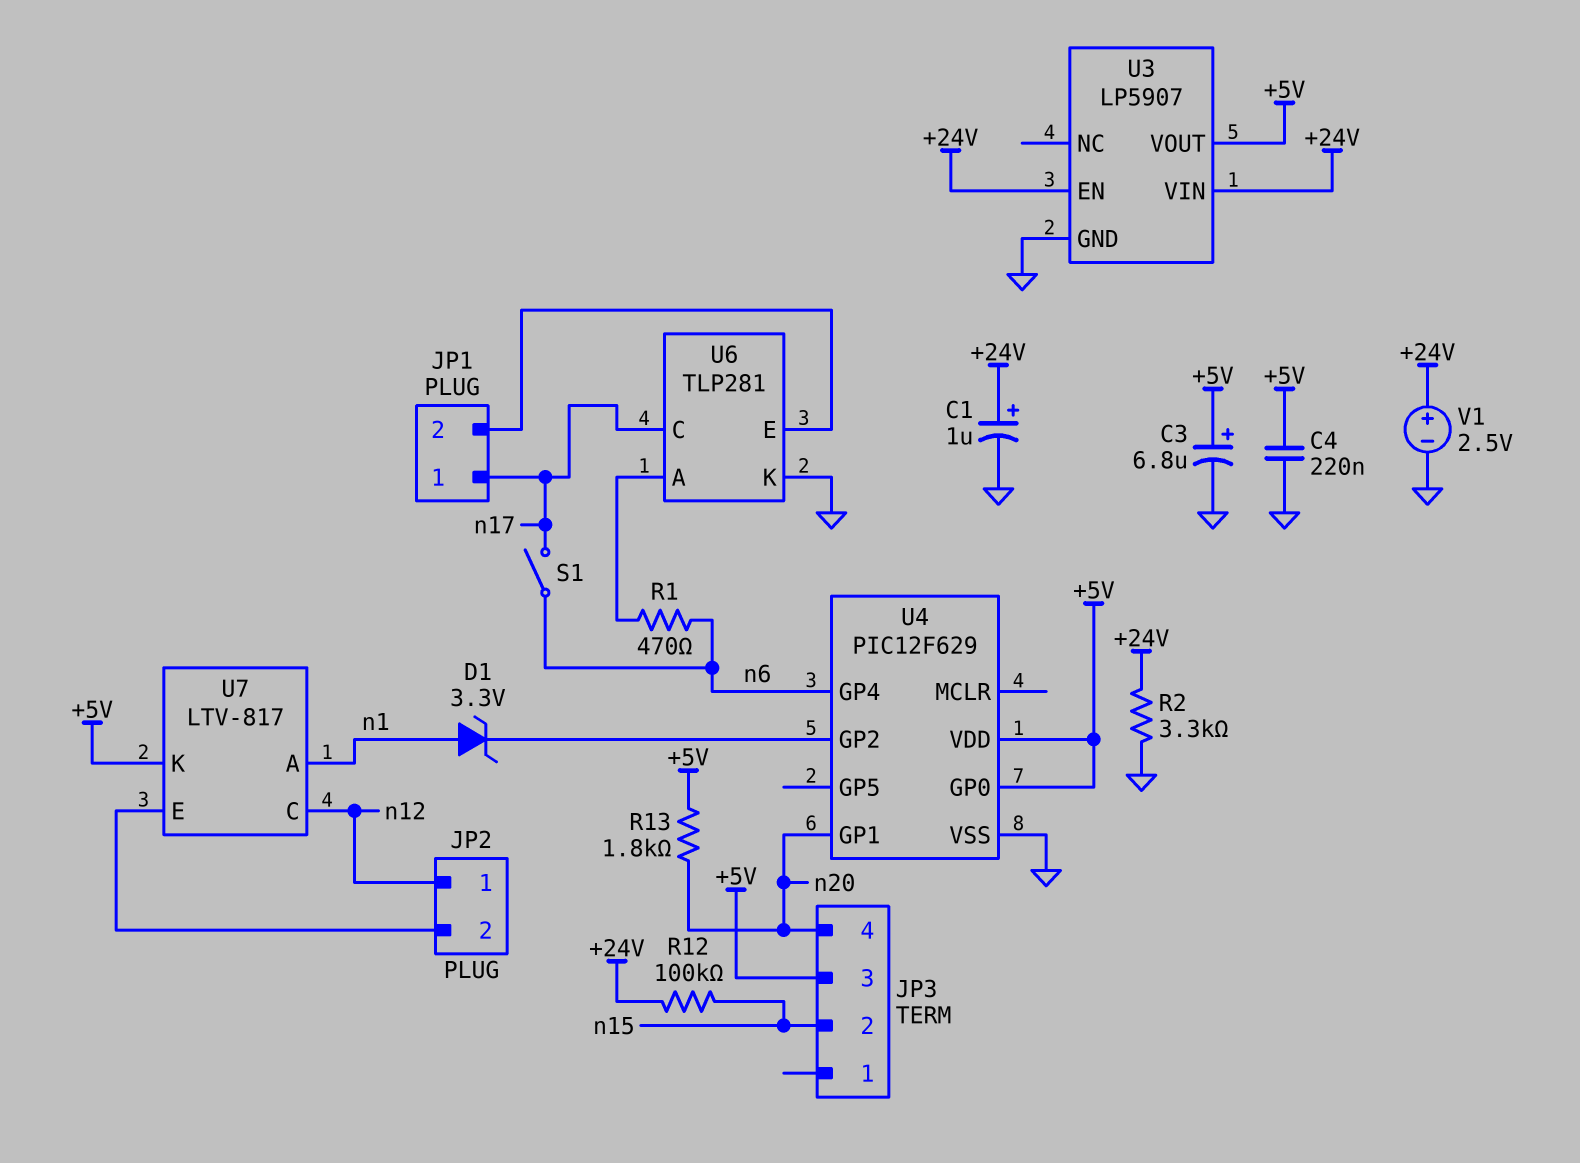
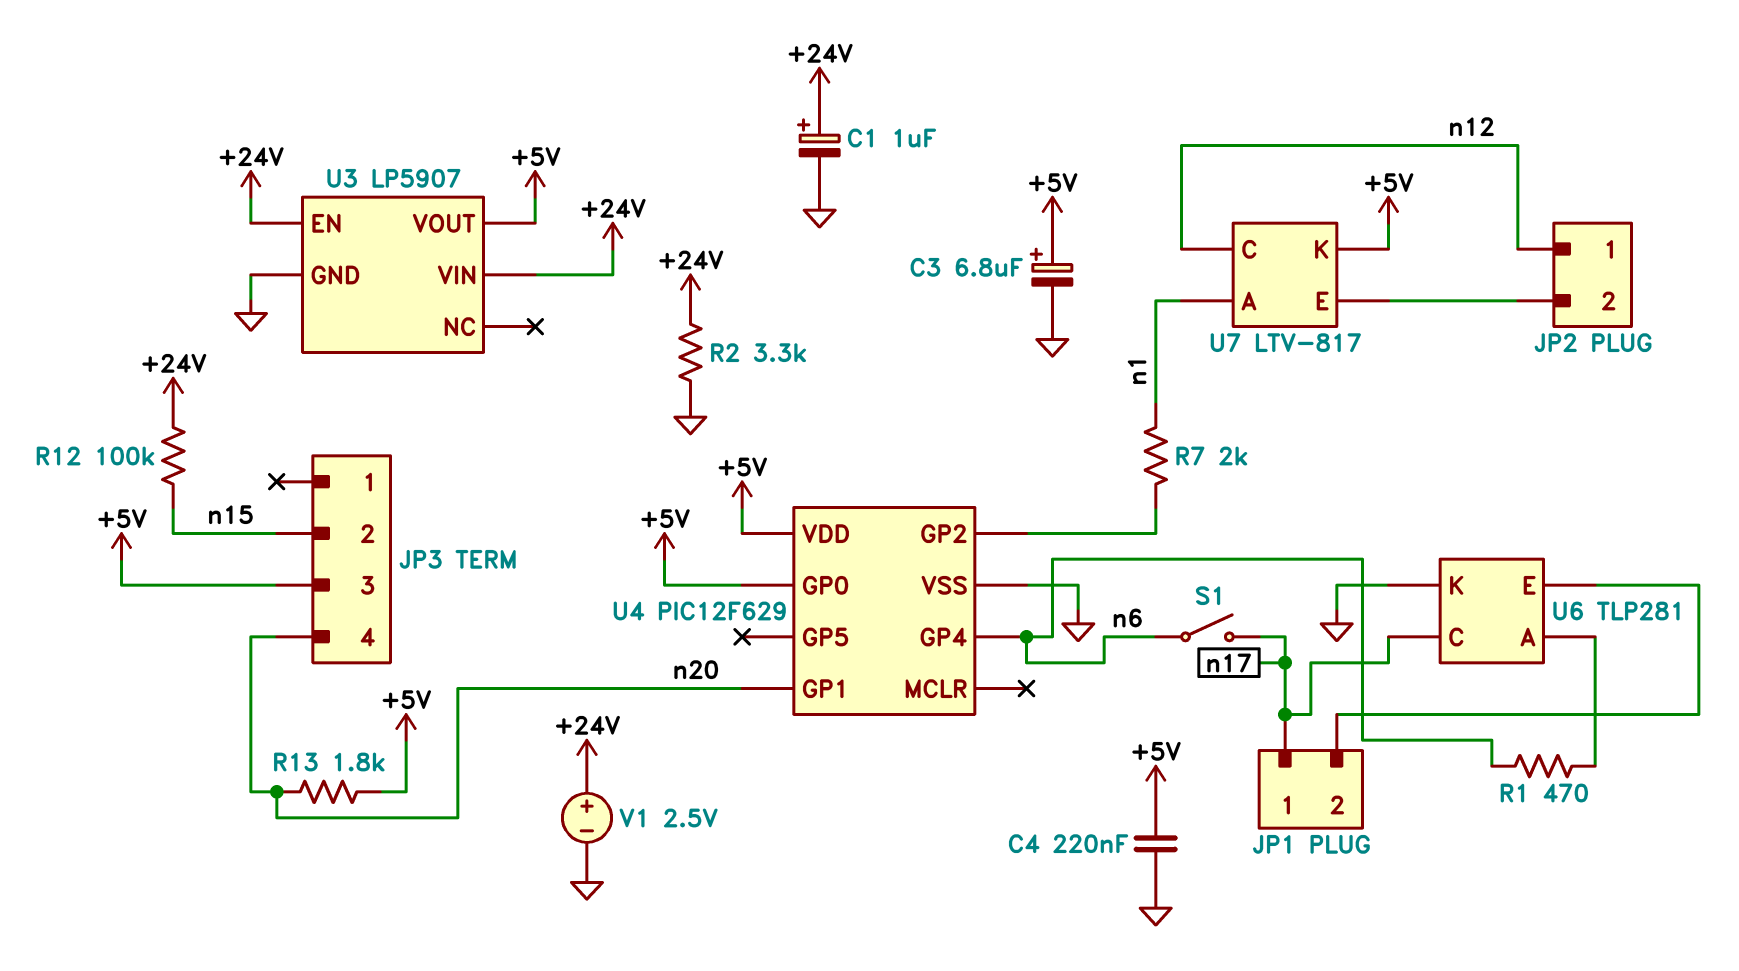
D1: zener 3.3V (A n1, K U4/GP2) -> none
R7: none -> 2k (U4/GP2, n1)

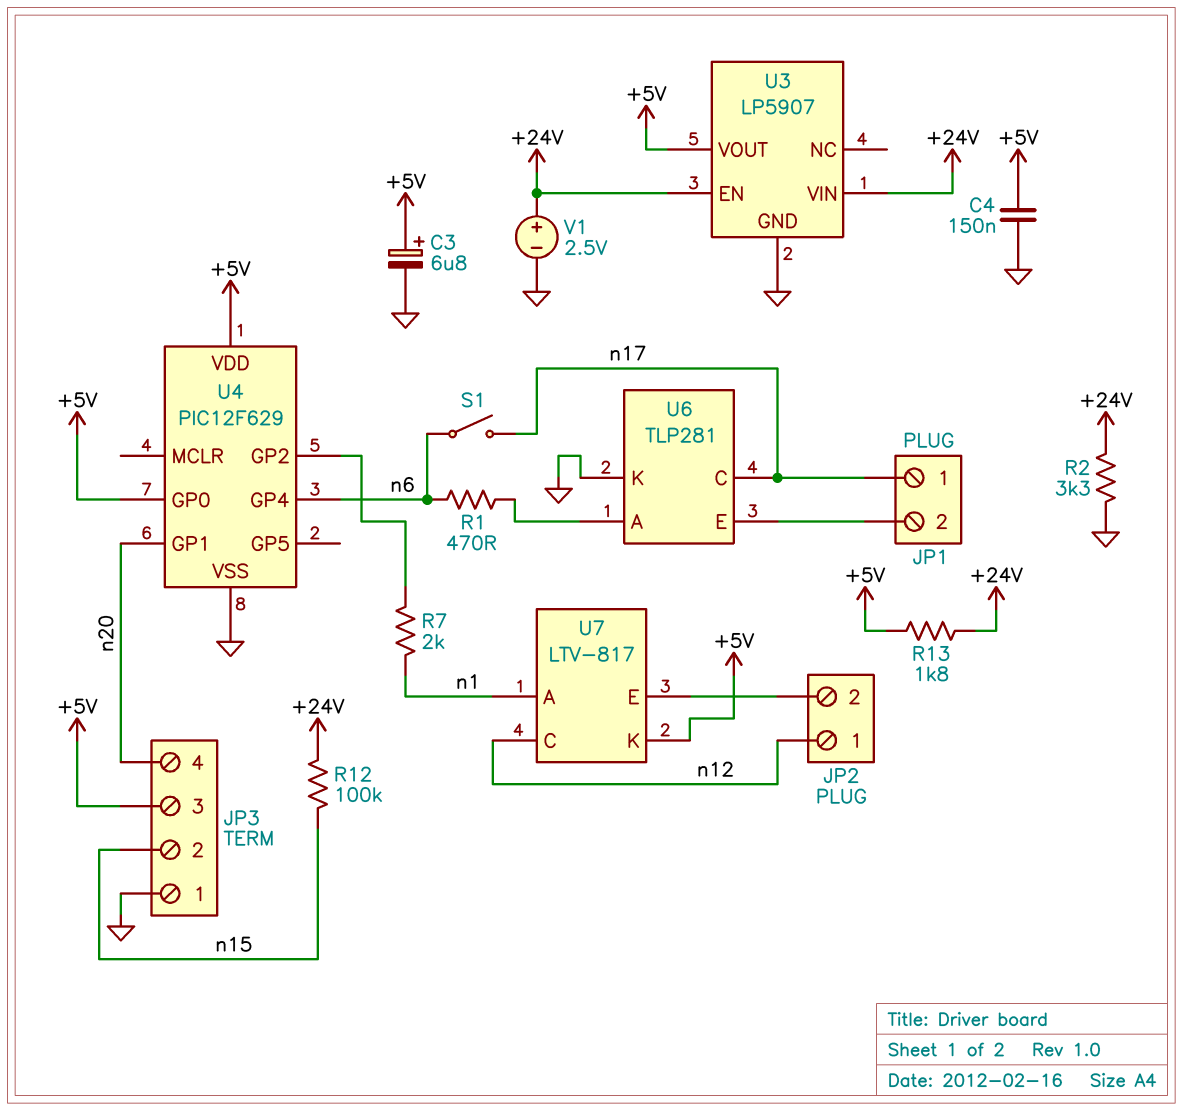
C1: 1uF (plus +24V, minus GND) -> none
C4: 220nF (+5V, GND) -> 150nF (+5V, GND)
JP3 pin 1: none -> GND
R13: 1.8k (+5V, n20) -> 1.8k (+5V, +24V)

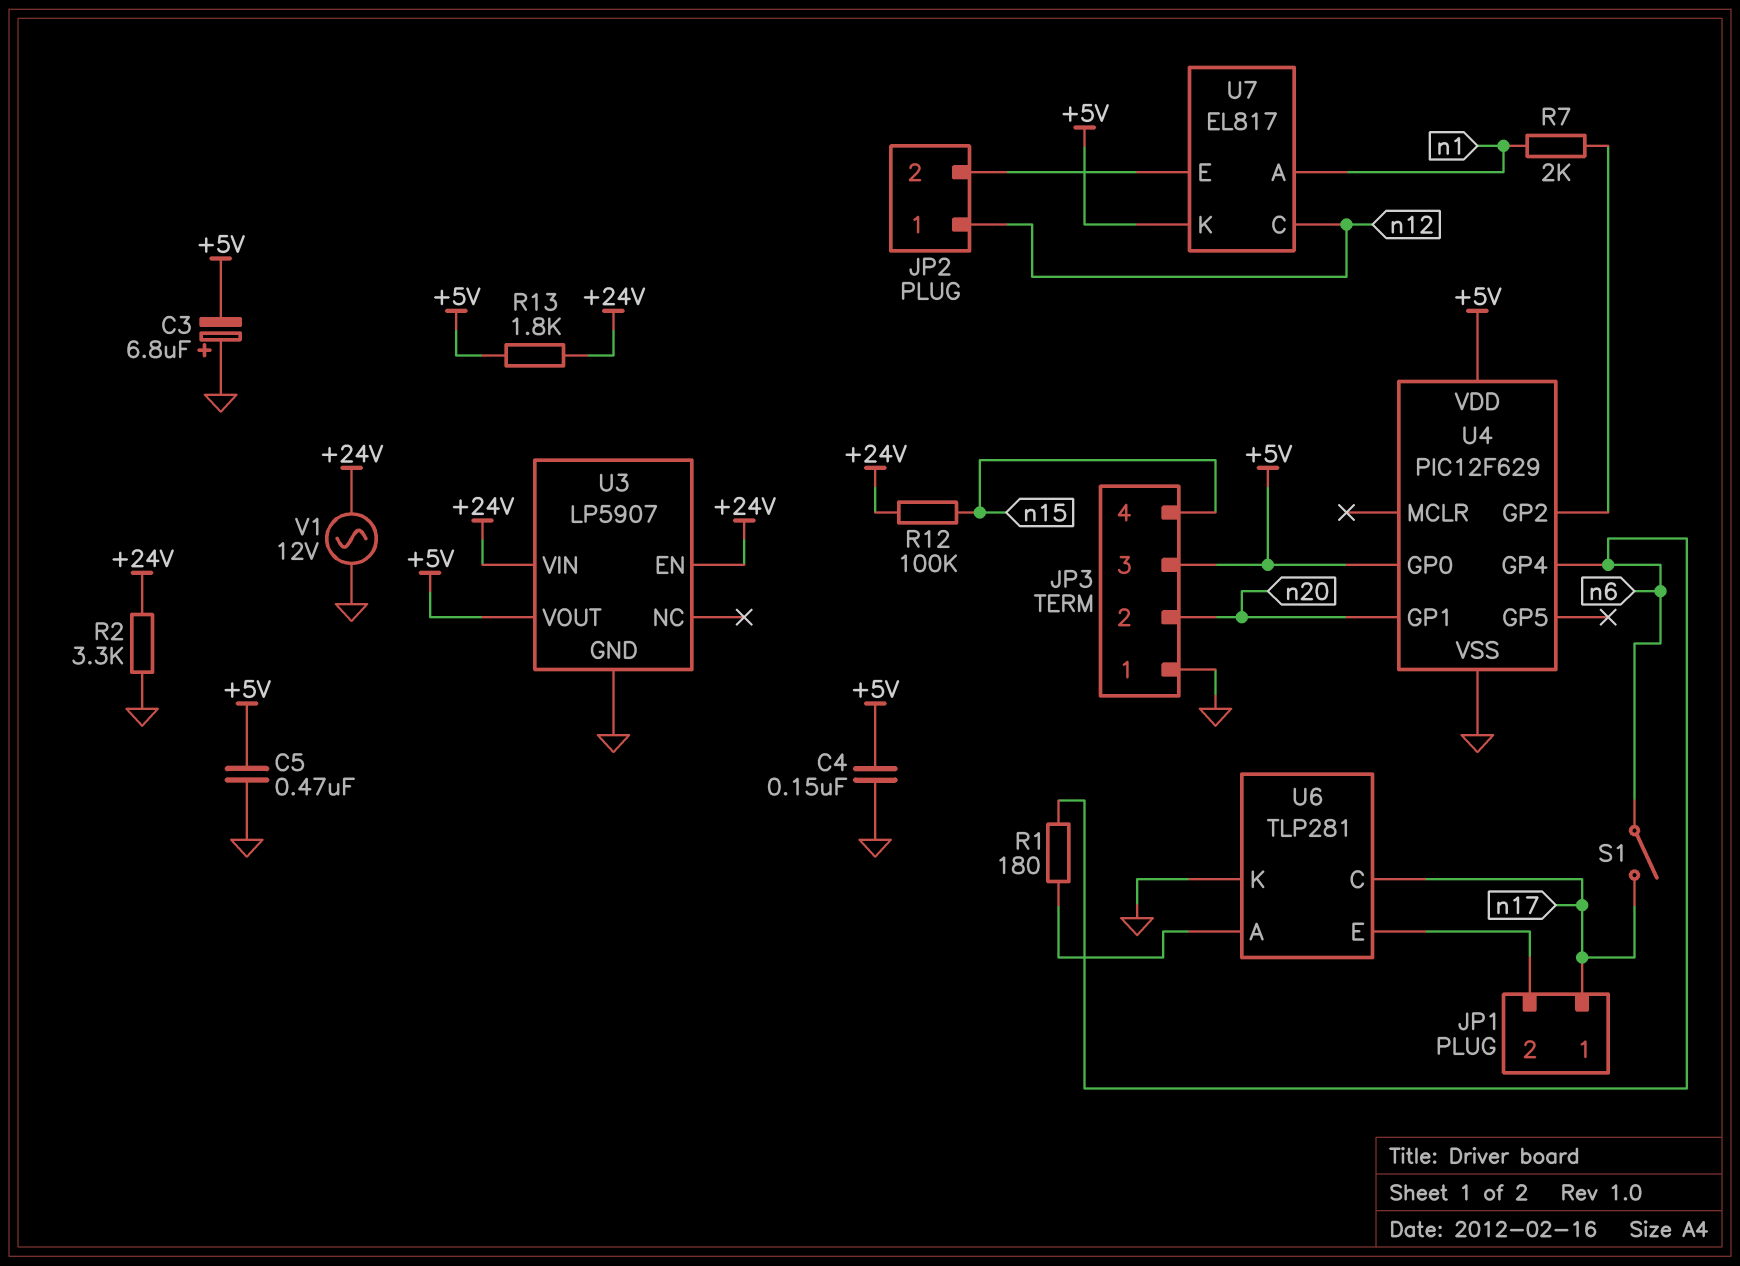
C3: 6.8uF (plus +5V, minus GND) -> 6.8uF (plus GND, minus +5V)
C5: none -> 470nF (+5V, GND)
JP3 pin 2: n15 -> n20
JP3 pin 4: n20 -> n15
R1: 470 (U6/A, n6) -> 180 (U6/A, n6)
U7: LTV-817 -> EL817
V1: 2.5V (plus +24V, minus GND) -> AC 12V (+24V, GND)

